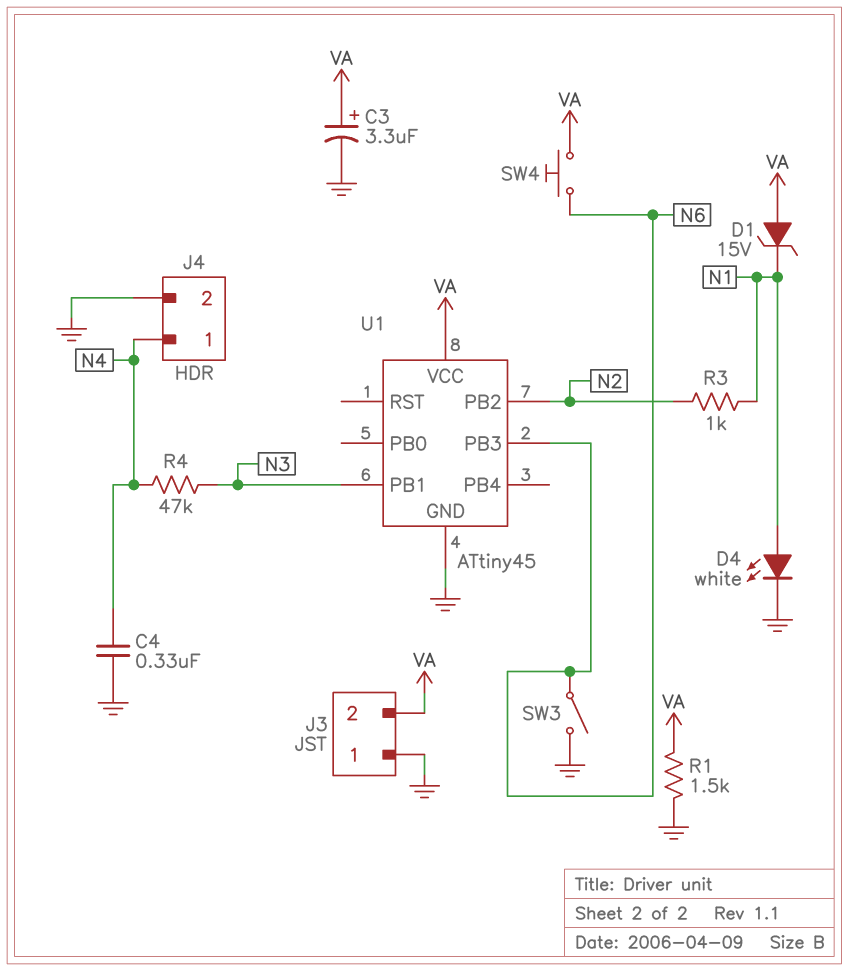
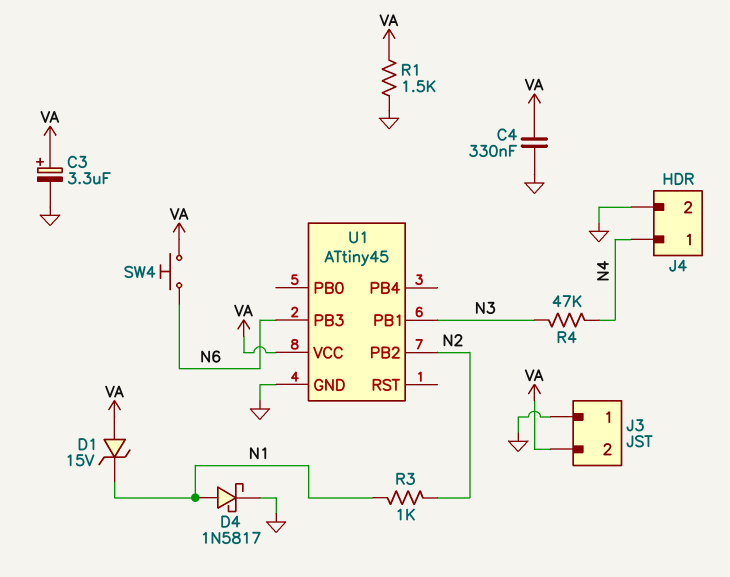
C4: 330nF (GND, N4) -> 330nF (GND, VA)
D4: LED white (A N1, K GND) -> schottky 1N5817 (A N1, K GND)
SW3: switch (GND, N6) -> none

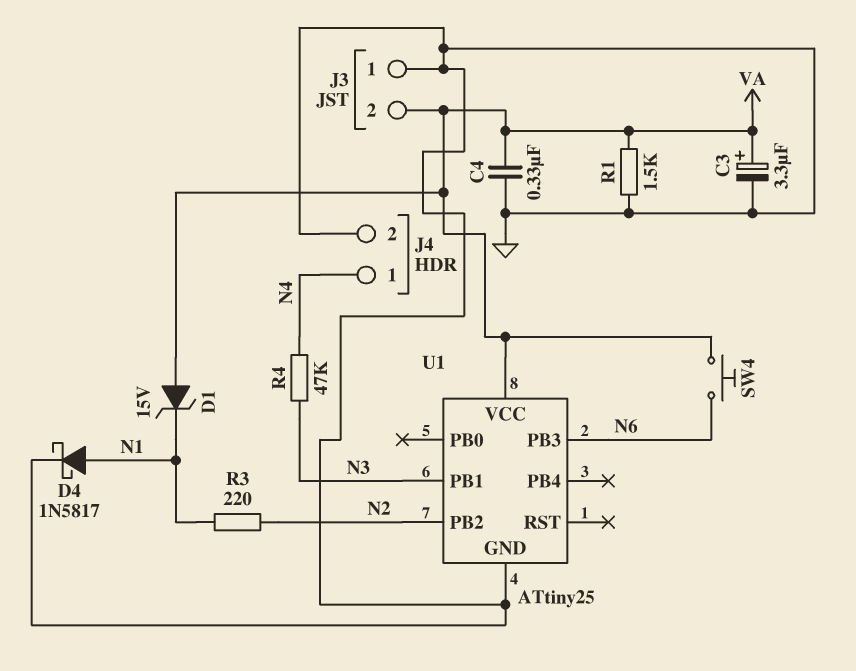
R3: 1k (N1, N2) -> 220 (N1, N2)
U1: ATtiny45 -> ATtiny25

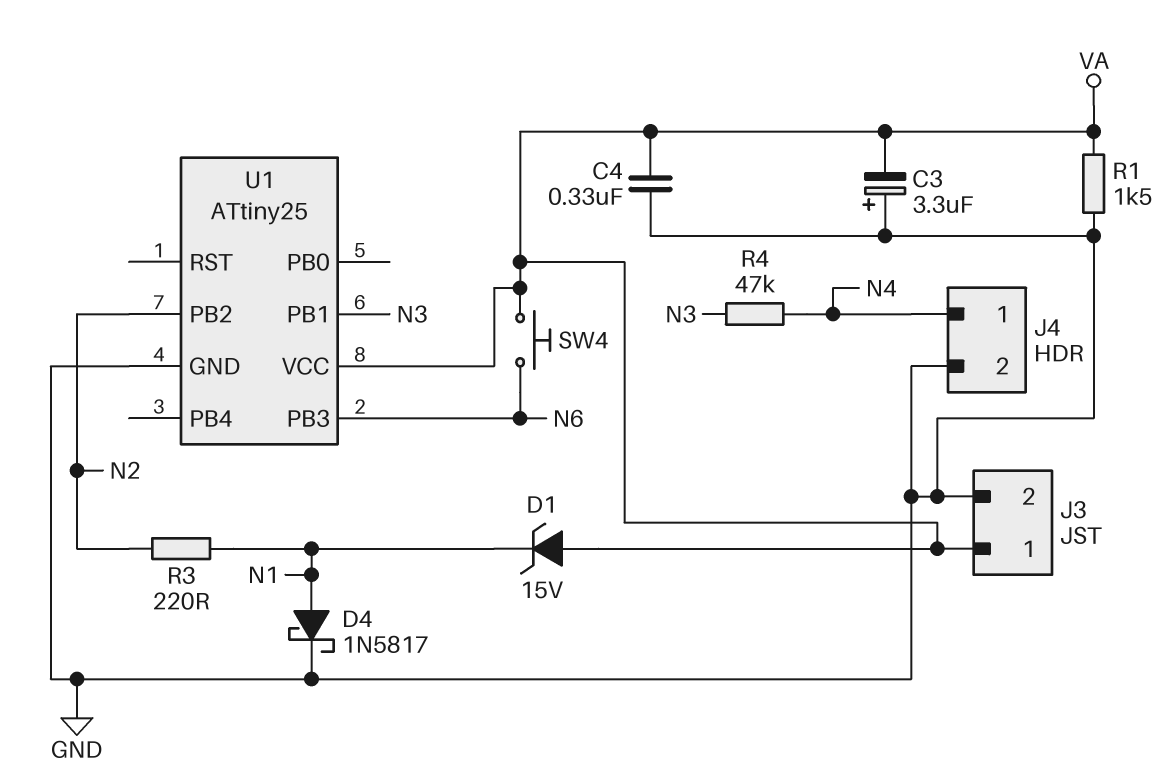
C3: 3.3uF (plus VA, minus GND) -> 3.3uF (plus GND, minus VA)
J3 pin 1: GND -> VA
J3 pin 2: VA -> GND

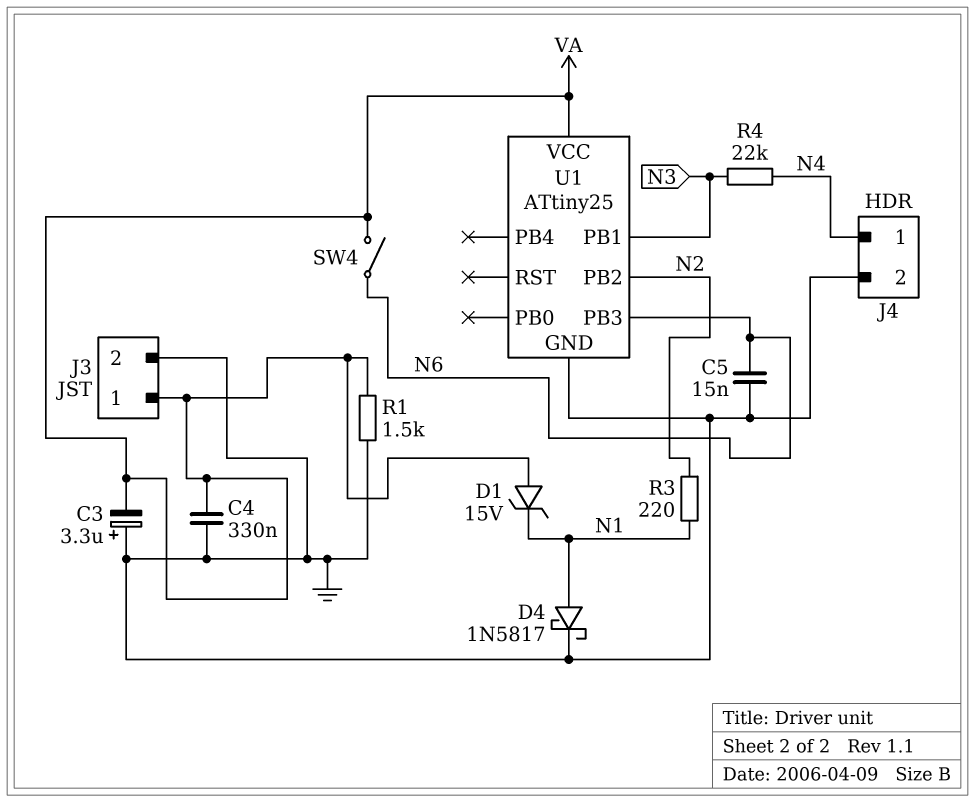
C5: none -> 15nF (GND, N6)
R4: 47k (N3, N4) -> 22k (N3, N4)
SW4: button (N6, VA) -> switch (N6, VA)

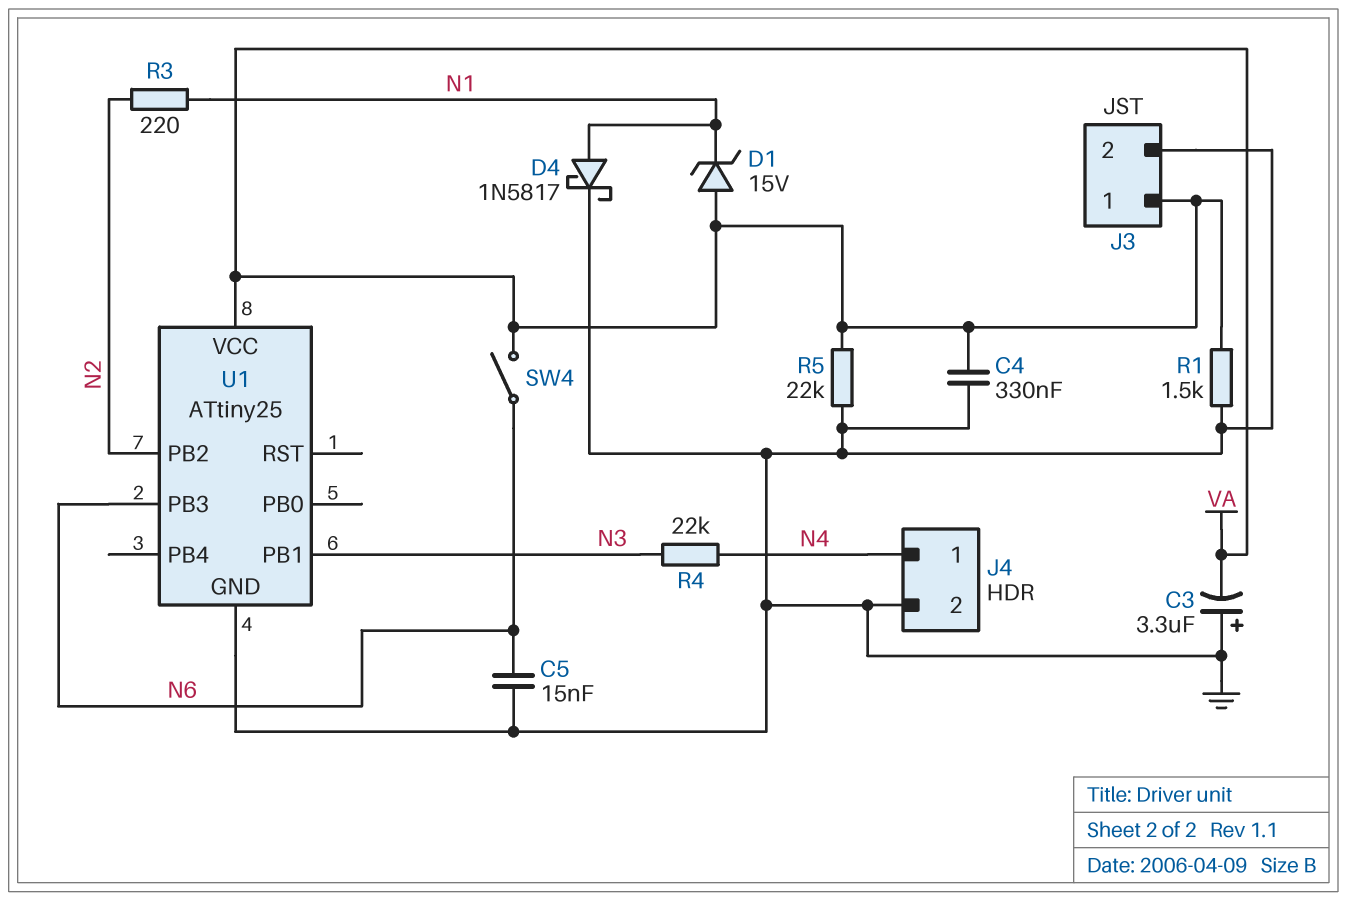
R5: none -> 22k (GND, VA)

